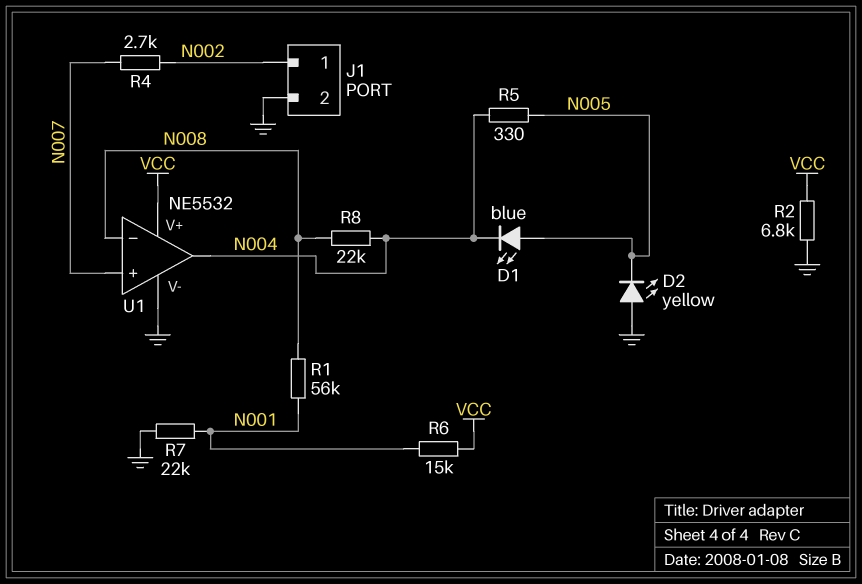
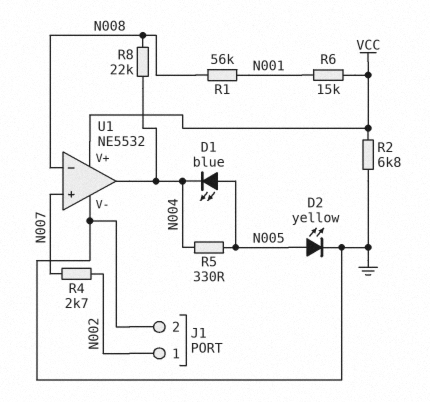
D2: LED yellow (A GND, K N005) -> LED yellow (A N005, K GND)
R7: 22k (GND, N001) -> none

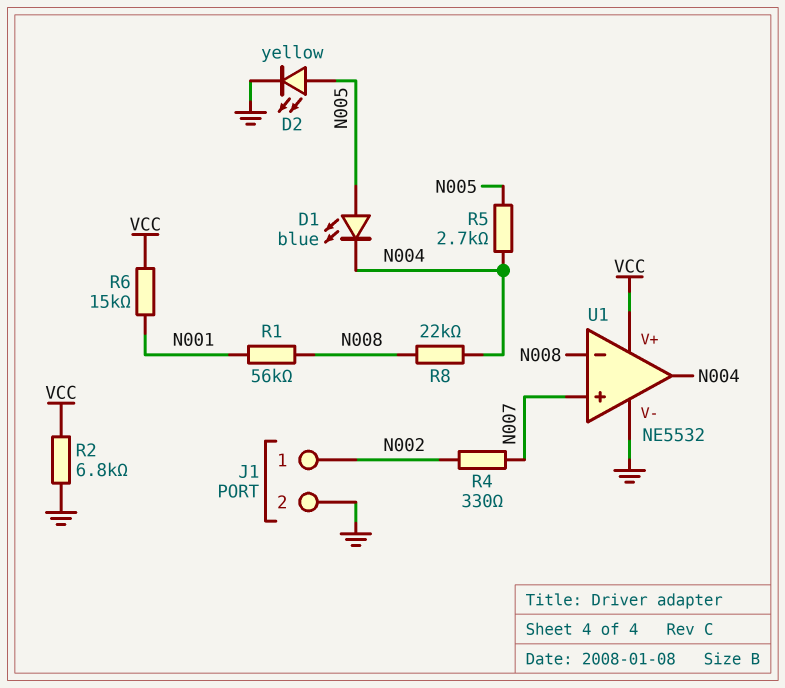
R4: 2.7k (N002, N007) -> 330 (N002, N007)
R5: 330 (N004, N005) -> 2.7k (N004, N005)

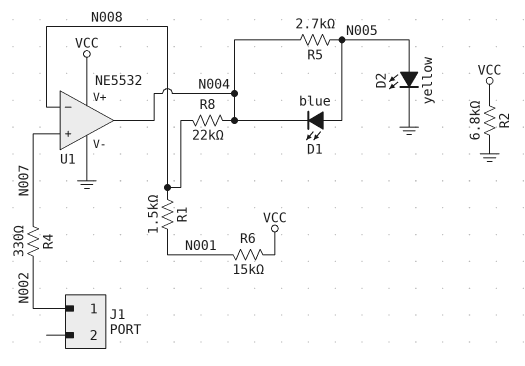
J1 pin 2: GND -> none
R1: 56k (N001, N008) -> 1.5k (N001, N008)

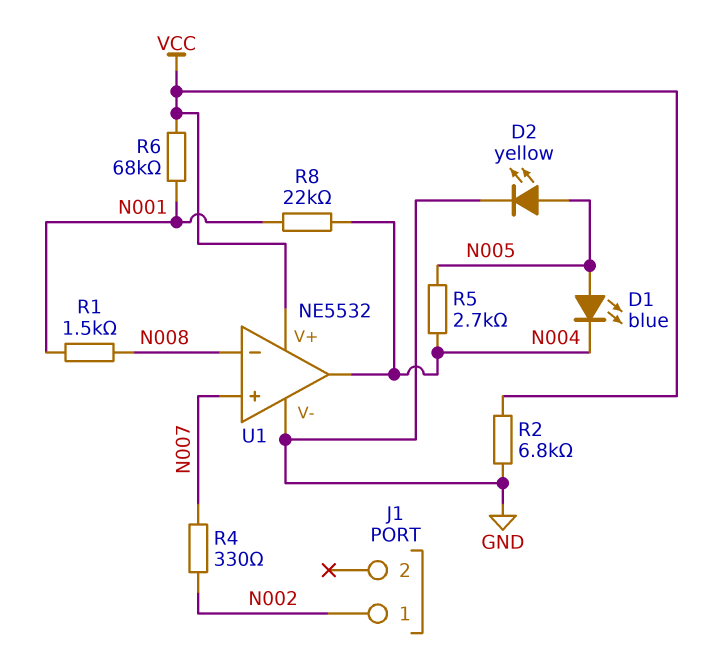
R6: 15k (N001, VCC) -> 68k (N001, VCC)
R8: 22k (N004, N008) -> 22k (N001, N004)

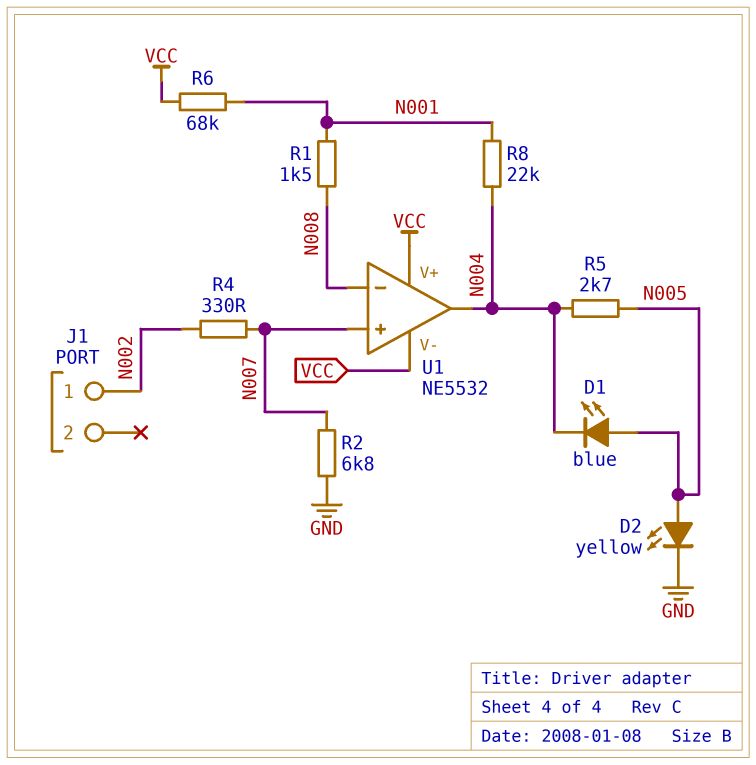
R2: 6.8k (GND, VCC) -> 6.8k (GND, N007)
U1 pin V-: GND -> VCC

